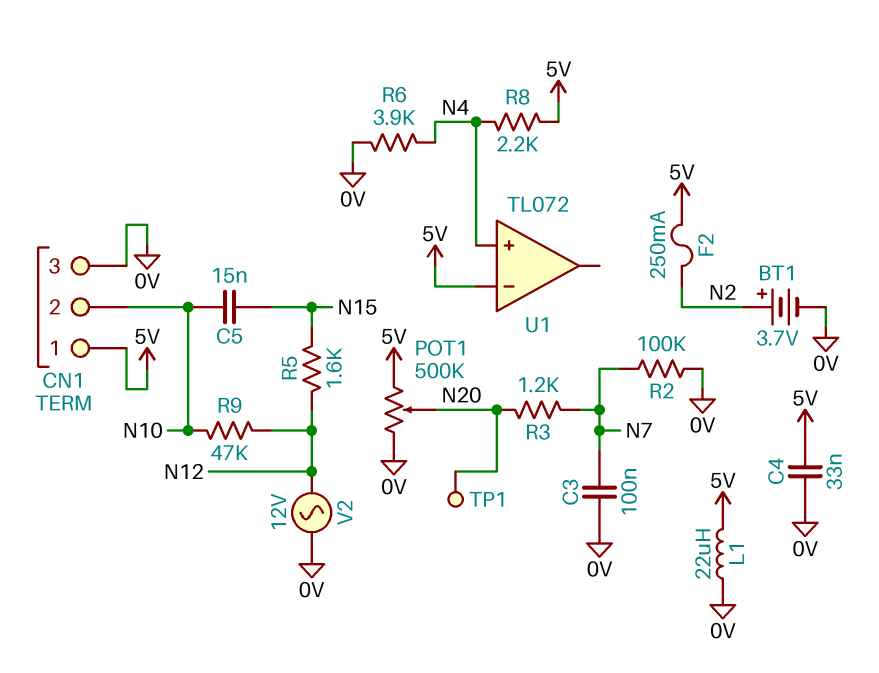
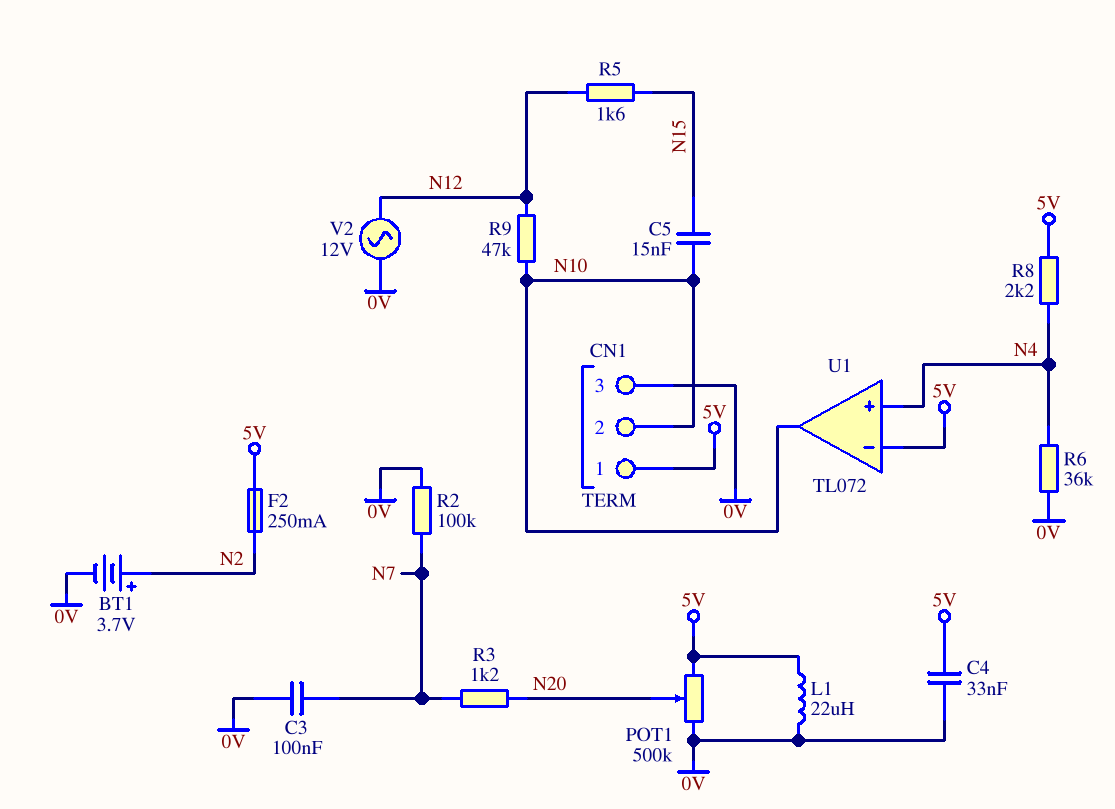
R6: 3.9k (0V, N4) -> 36k (0V, N4)
TP1: test point (N20) -> none
U1 pin out: none -> N10

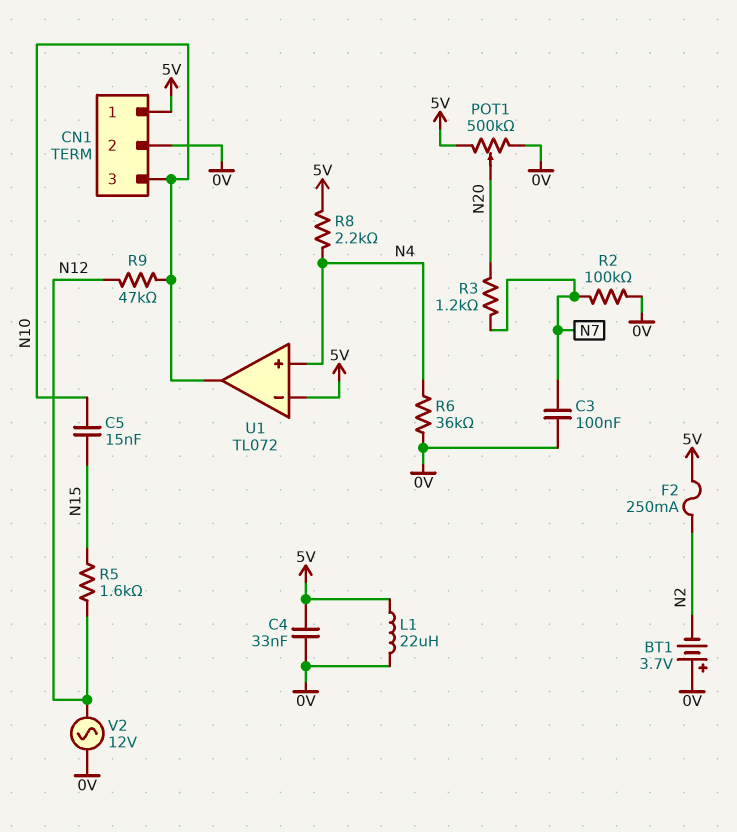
BT1: 3.7V (plus N2, minus 0V) -> 3.7V (plus 0V, minus N2)
CN1 pin 2: N10 -> 0V
CN1 pin 3: 0V -> N10

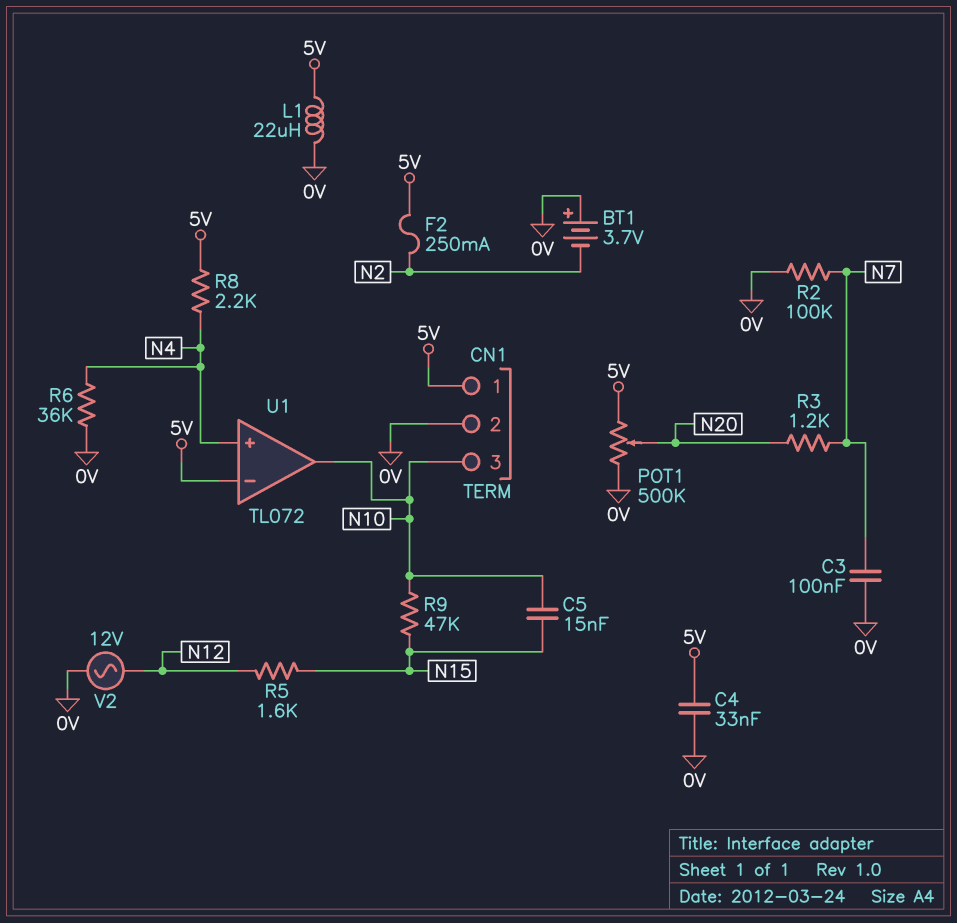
R9: 47k (N10, N12) -> 47k (N10, N15)

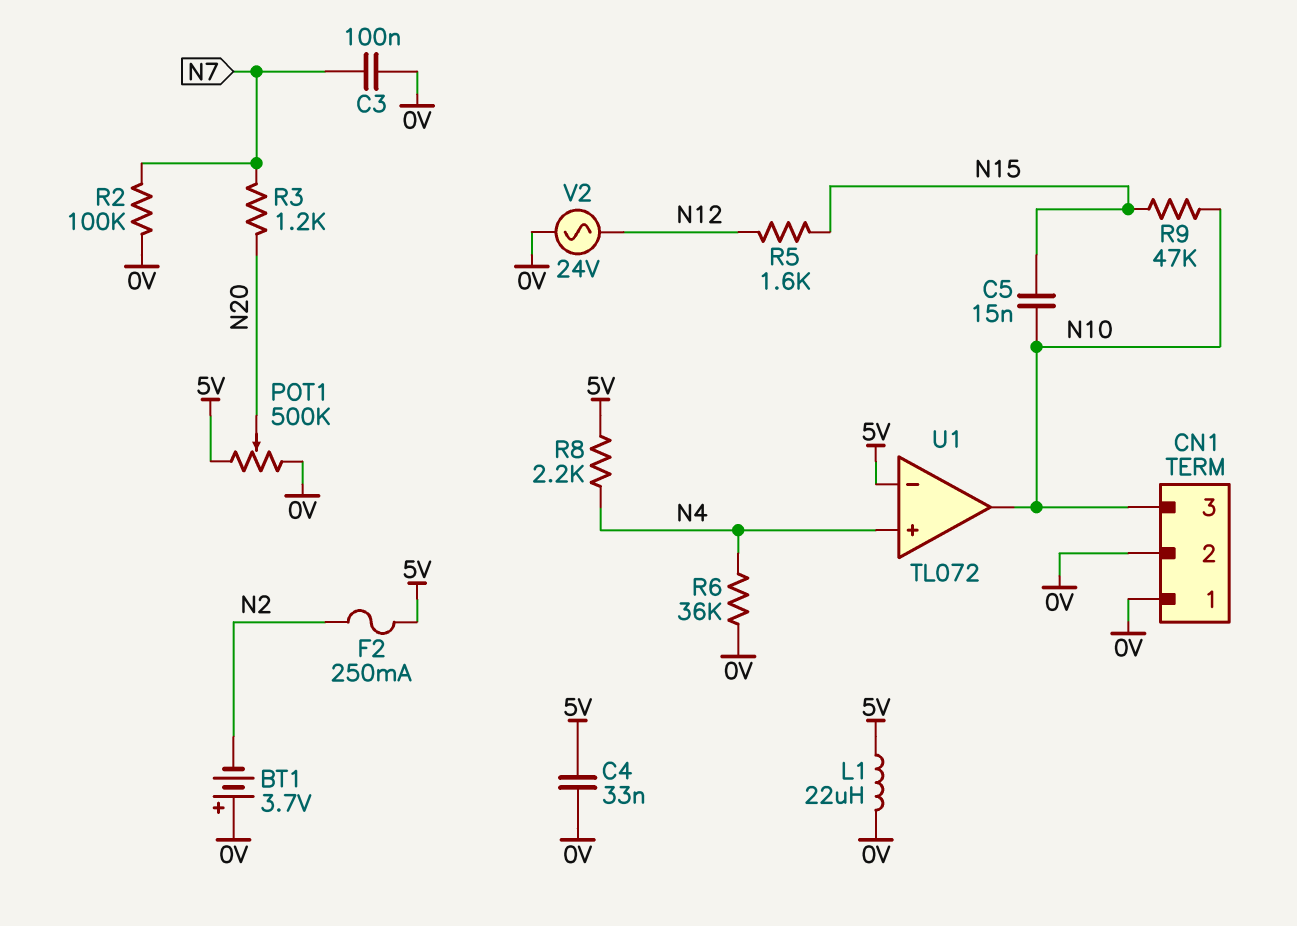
CN1 pin 1: 5V -> 0V
V2: AC 12V (0V, N12) -> AC 24V (0V, N12)

